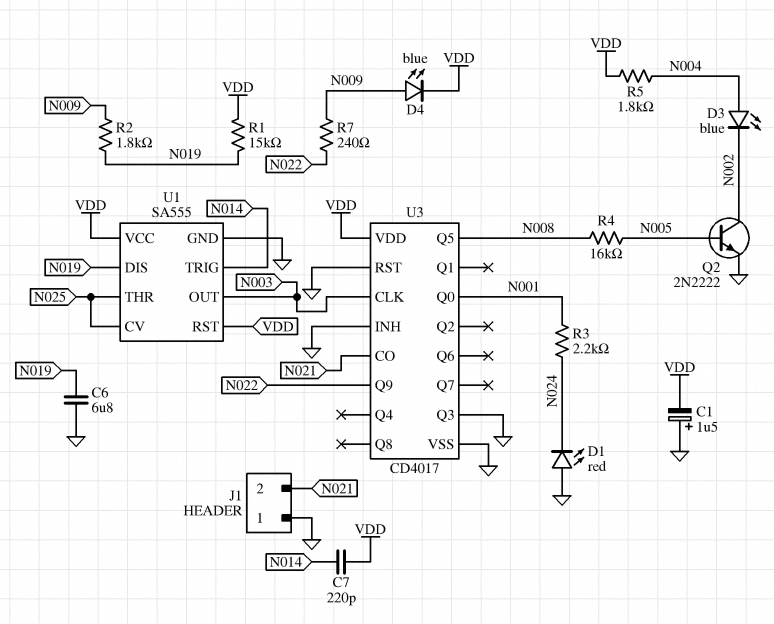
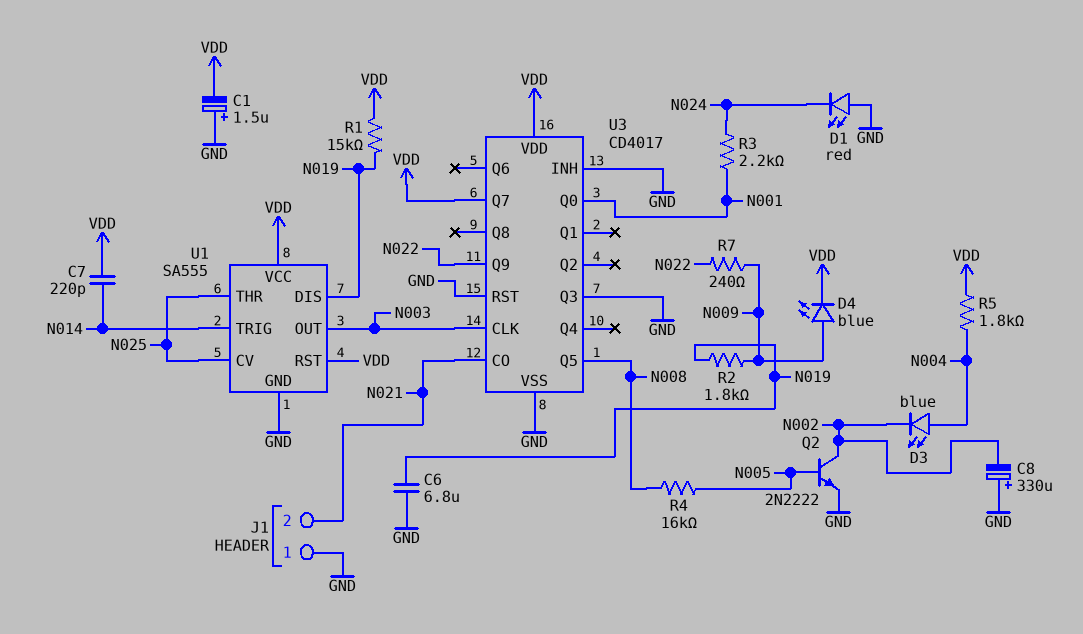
C8: none -> 330uF (plus GND, minus N002)
U3 pin Q7: none -> VDD

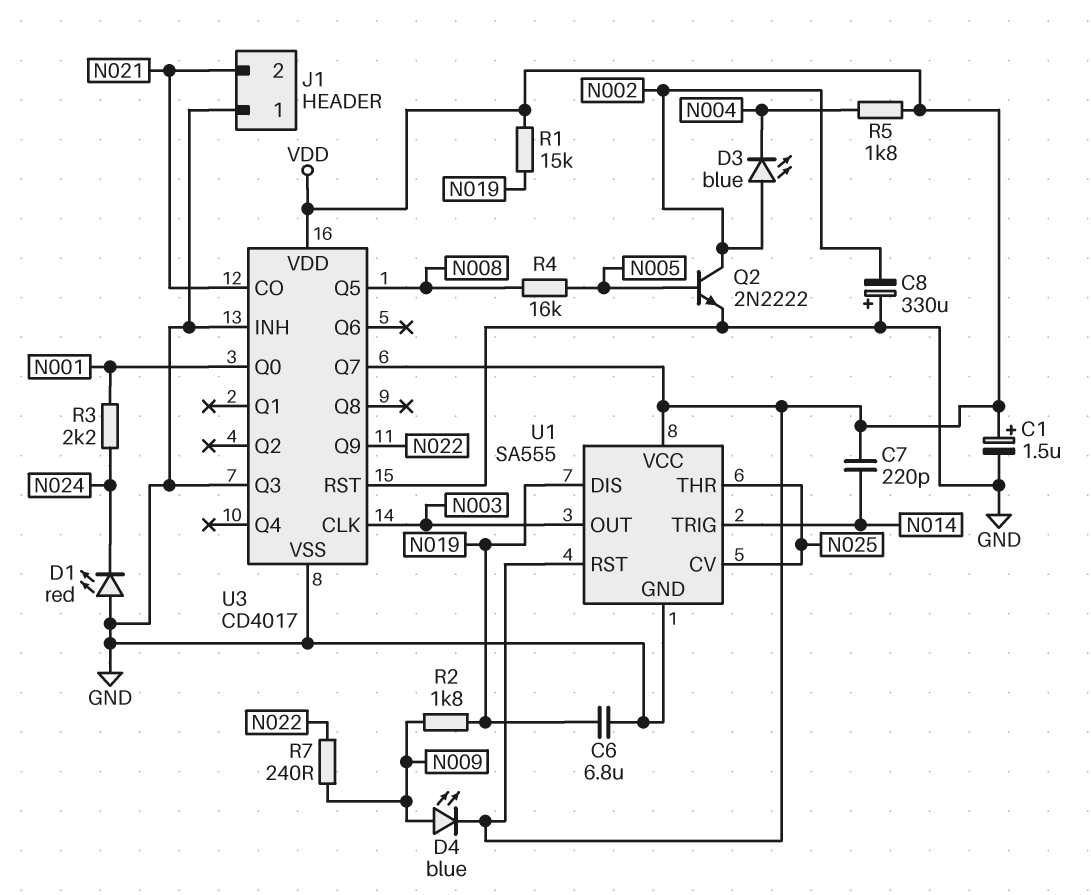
C1: 1.5uF (plus GND, minus VDD) -> 1.5uF (plus VDD, minus GND)
D3: LED blue (A N004, K N002) -> LED blue (A N002, K N004)

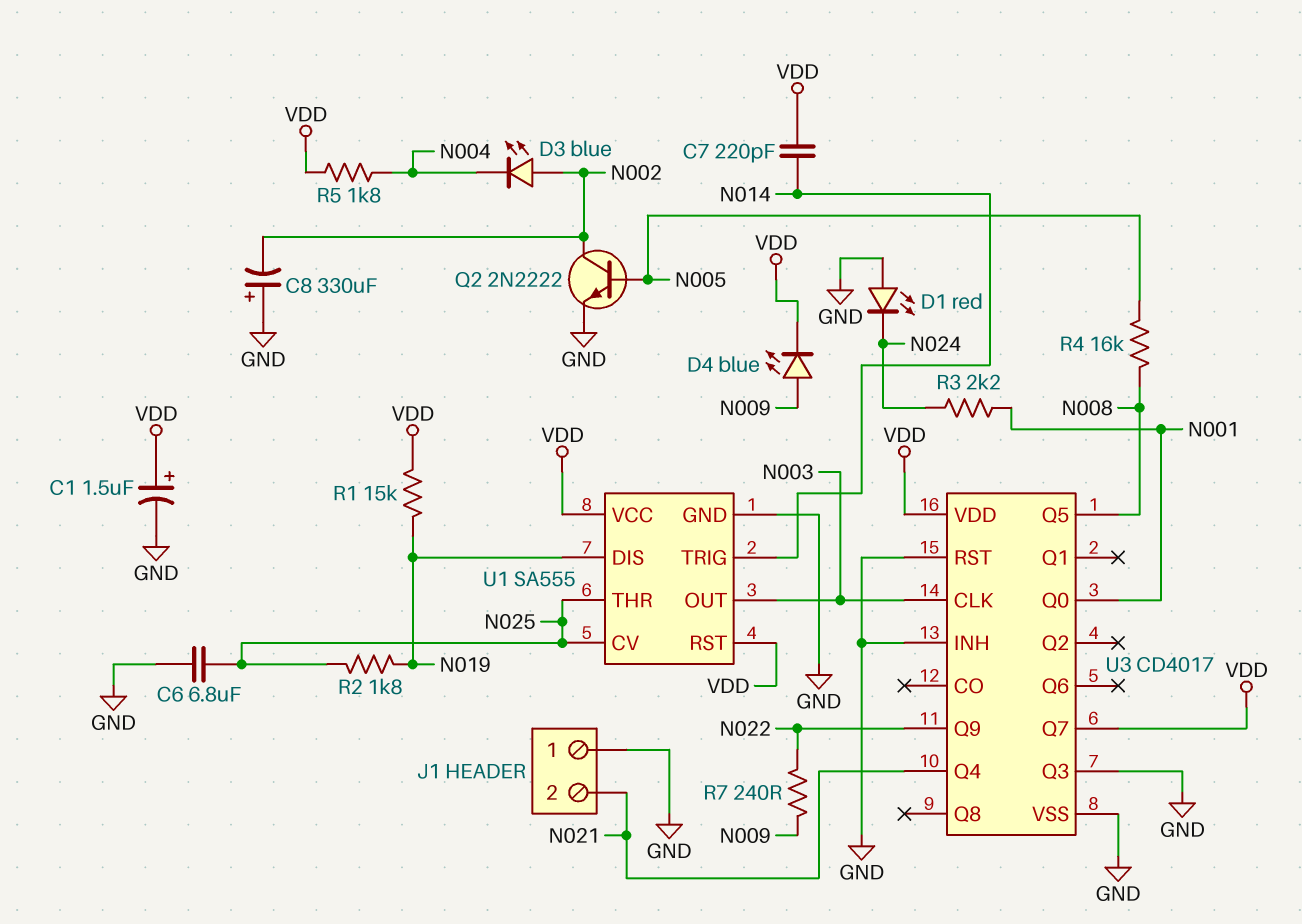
C6: 6.8uF (GND, N019) -> 6.8uF (GND, N025)
R2: 1.8k (N009, N019) -> 1.8k (N019, N025)
U3 pin CO: N021 -> none
U3 pin Q4: none -> N021

